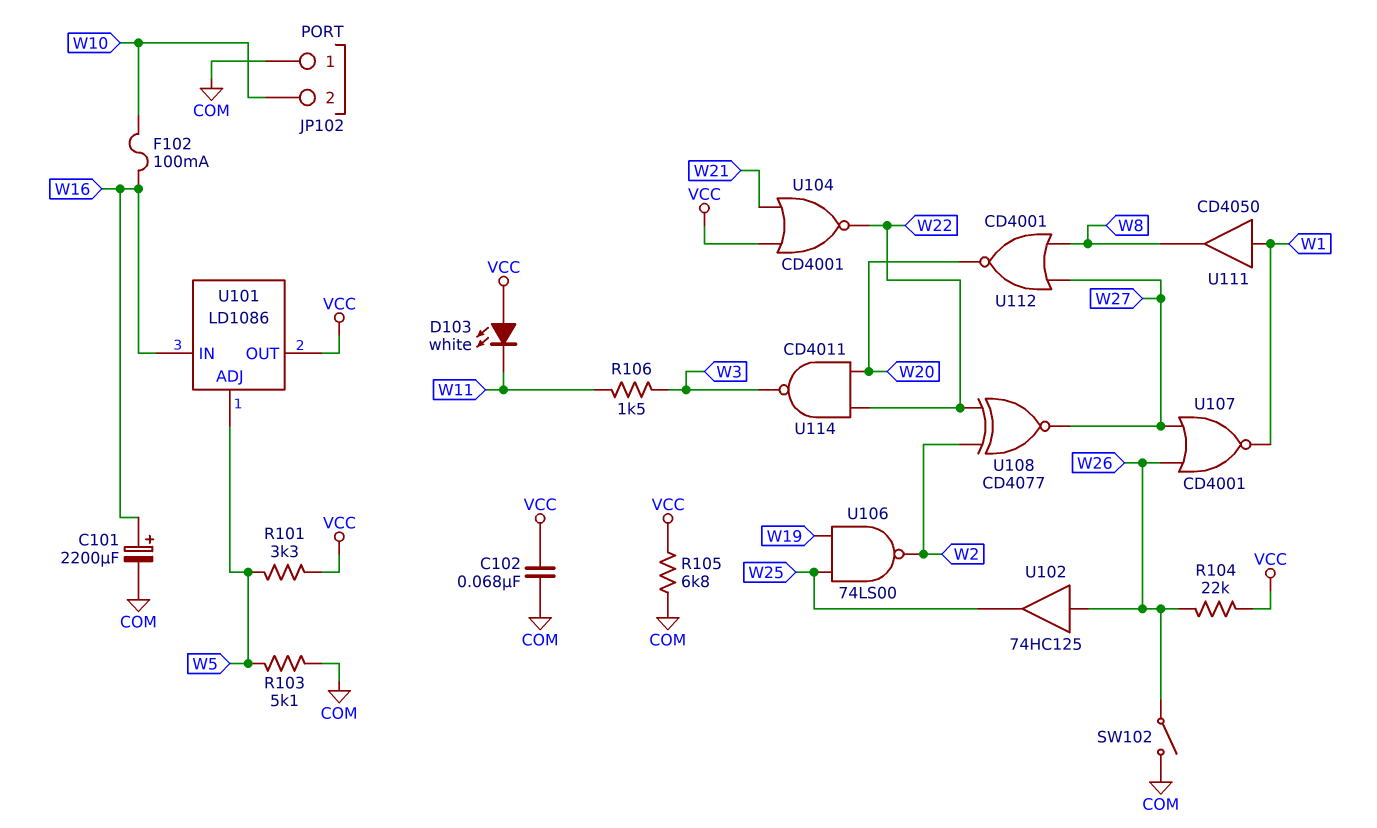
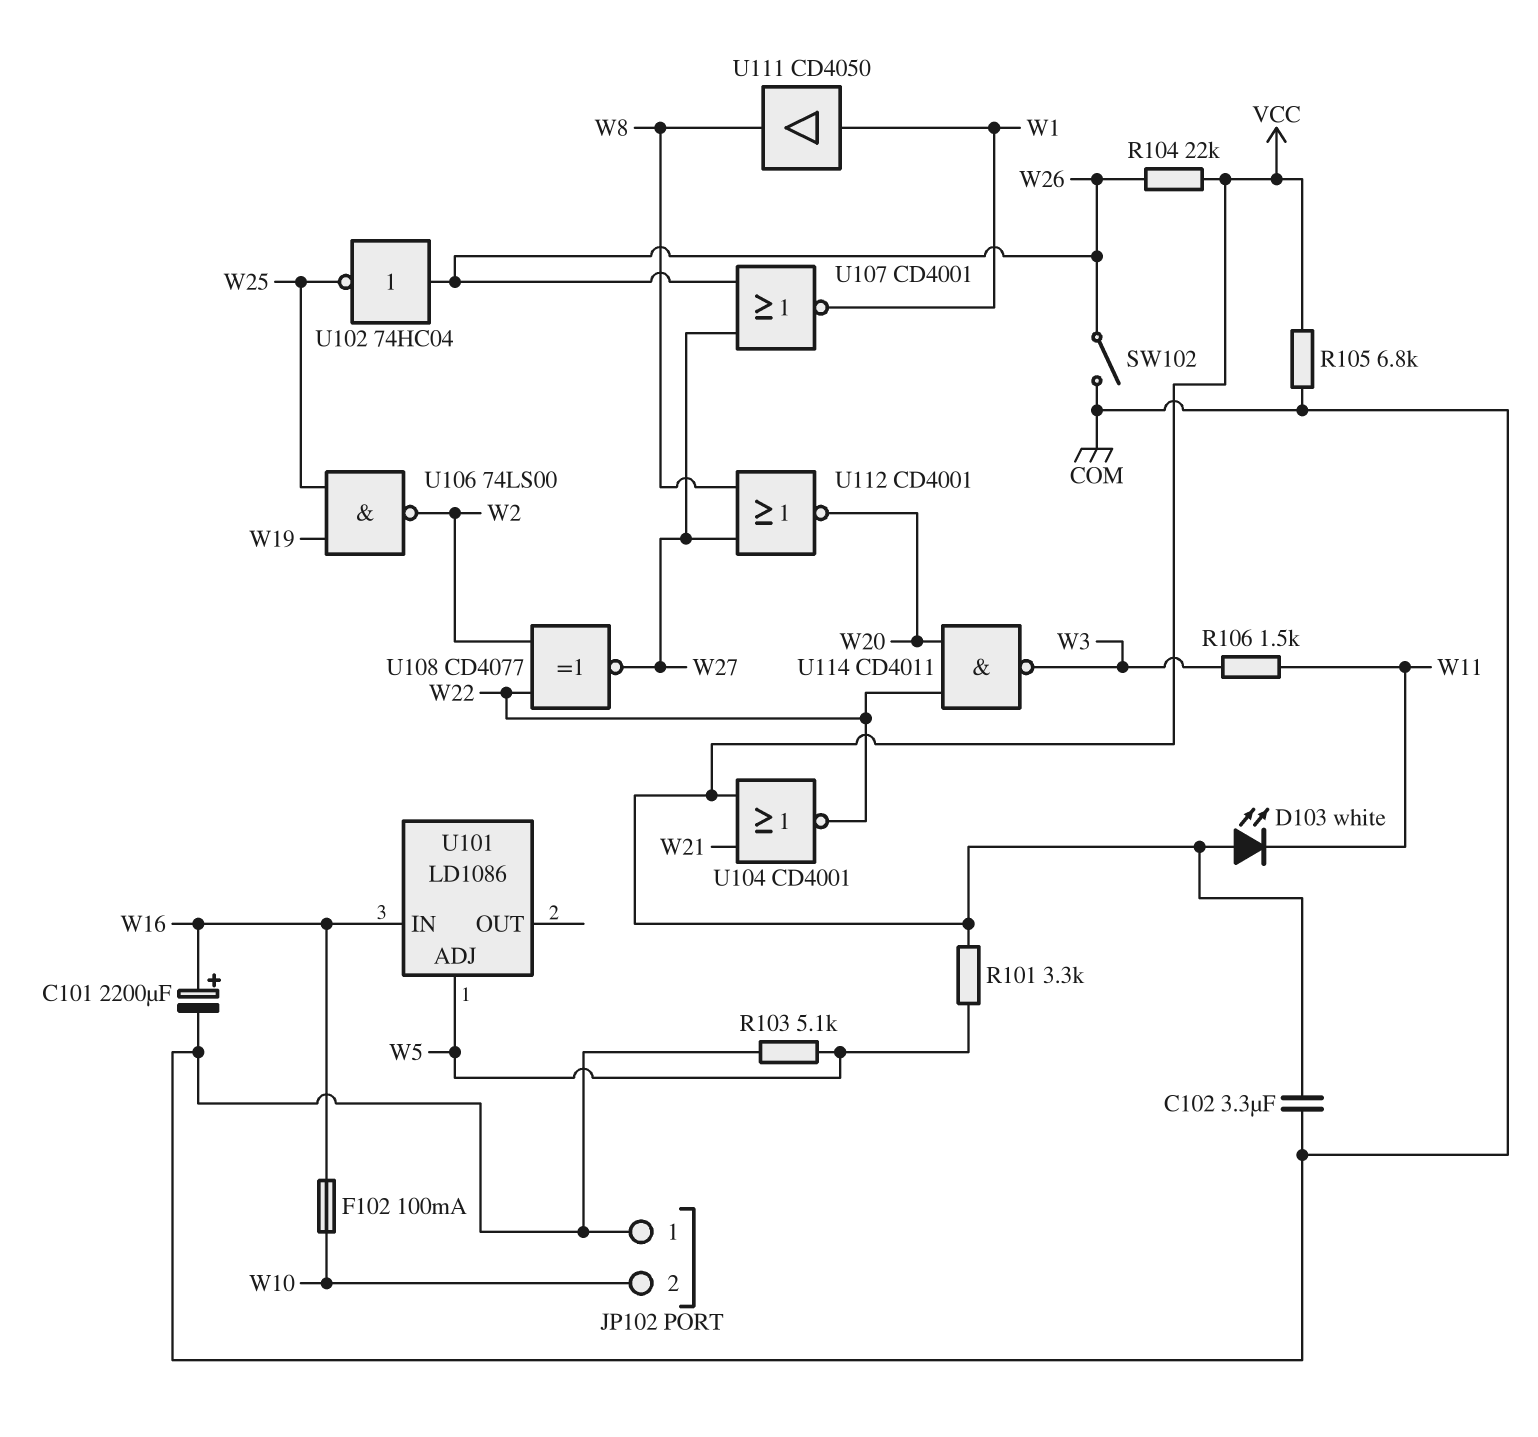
C102: 68nF (COM, VCC) -> 3.3uF (COM, VCC)
U101 pin OUT: VCC -> none
U102: buffer 74HC125 (in W26, out W25) -> NOT 74HC04 (in W26, out W25)

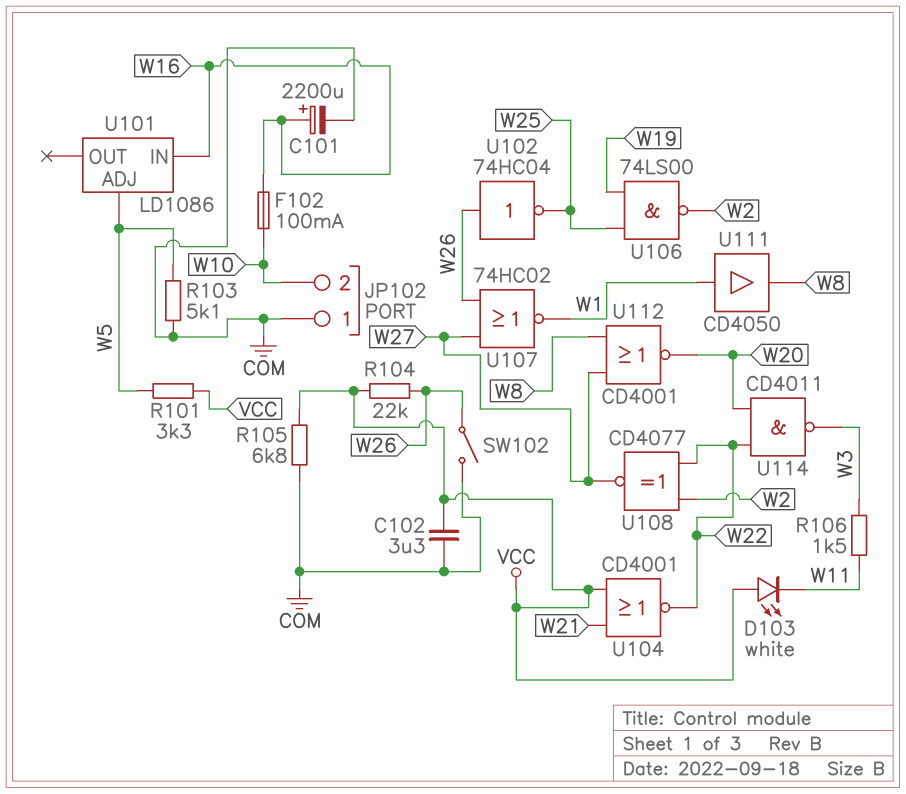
U107: NOR CD4001 (in W26, in W27, out W1) -> NOR 74HC02 (in W26, in W27, out W1)

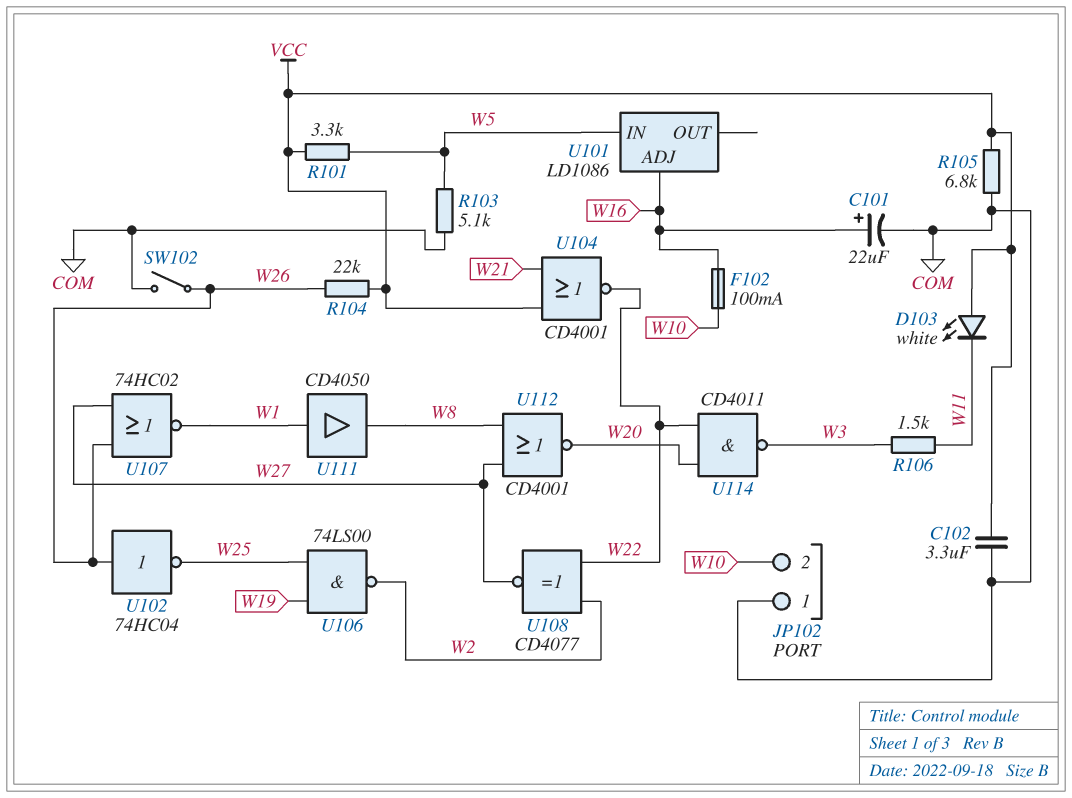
C101: 2200uF (plus W16, minus COM) -> 22uF (plus W16, minus COM)
U101 pin ADJ: W5 -> W16
U101 pin IN: W16 -> W5

